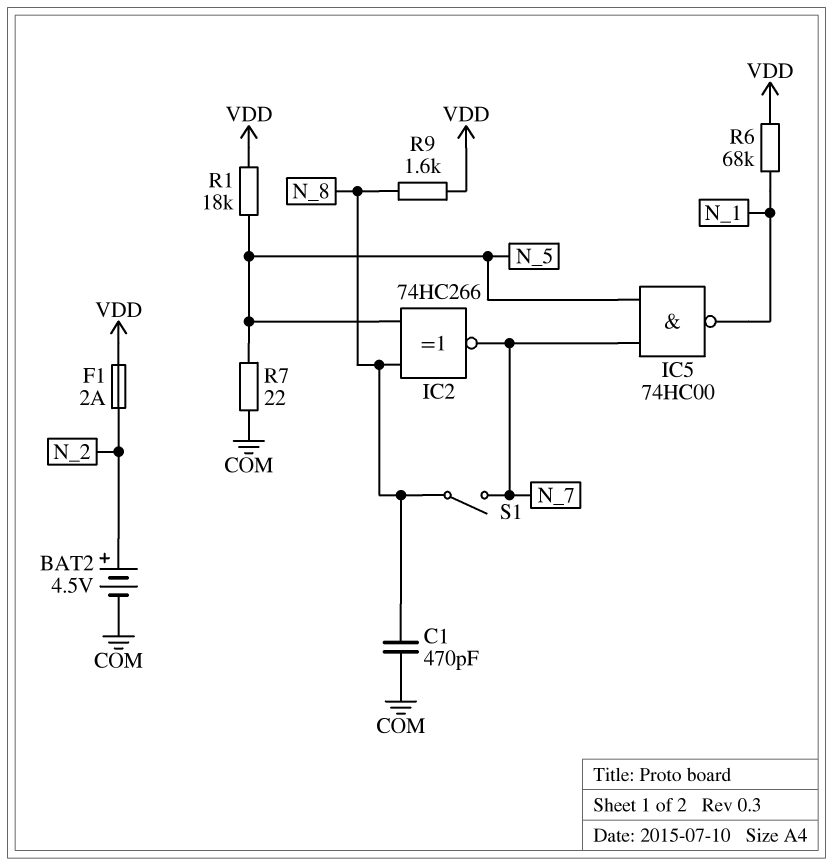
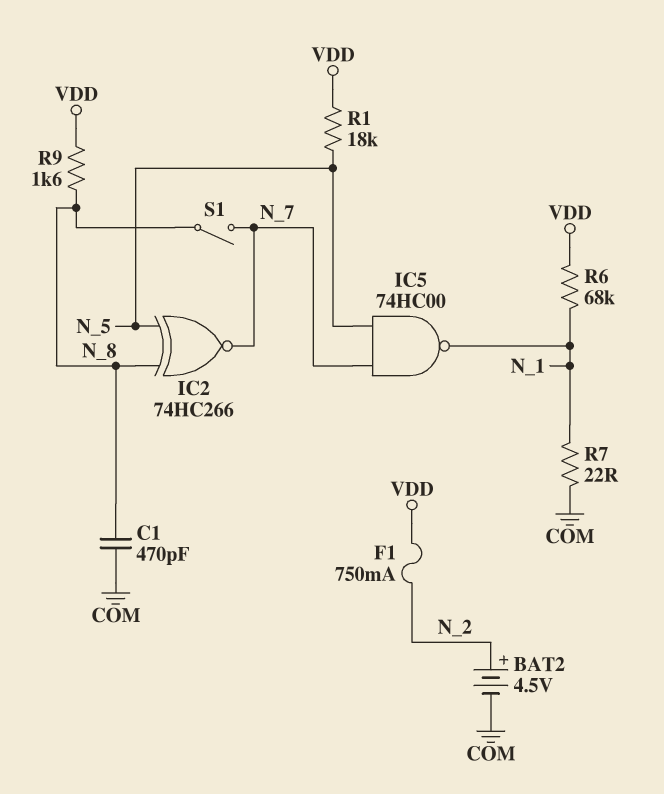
F1: 2A (N_2, VDD) -> 750mA (N_2, VDD)
R7: 22 (COM, N_5) -> 22 (COM, N_1)

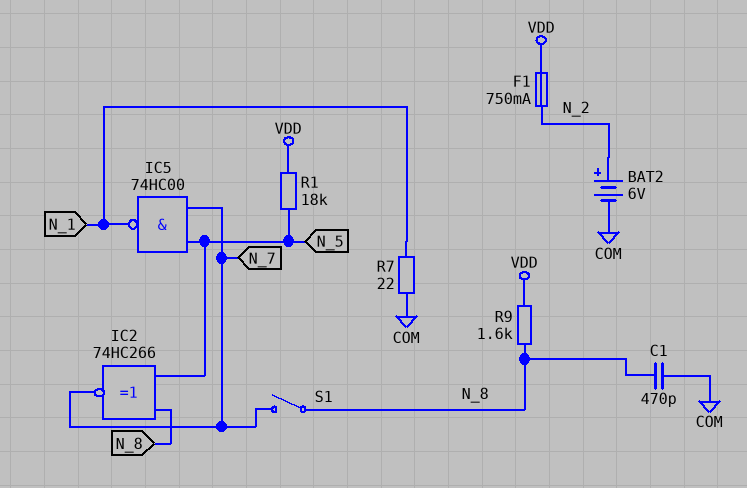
BAT2: 4.5V (plus N_2, minus COM) -> 6V (plus N_2, minus COM)
R6: 68k (N_1, VDD) -> none

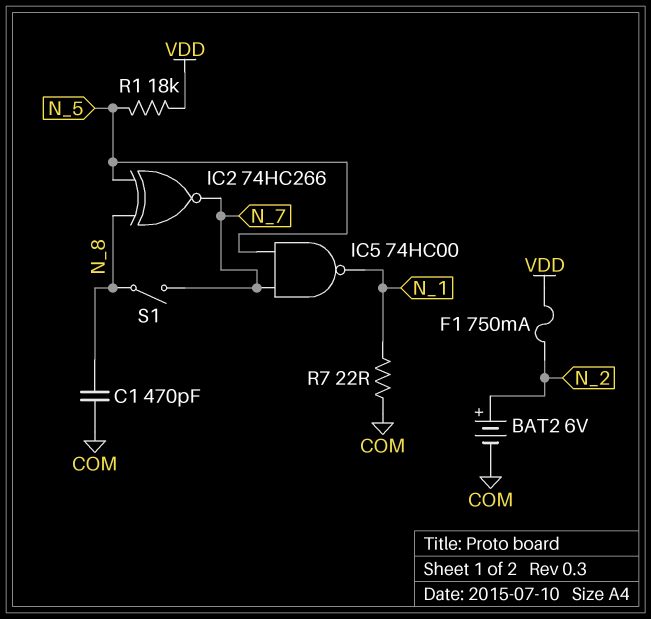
R9: 1.6k (N_8, VDD) -> none

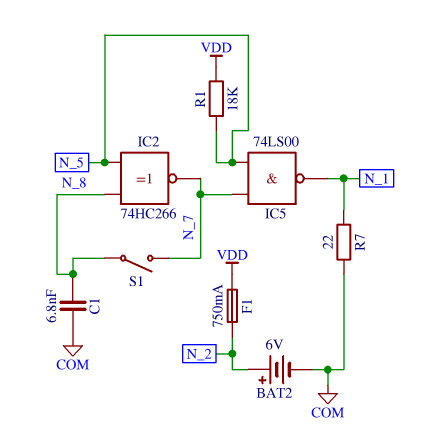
C1: 470pF (COM, N_8) -> 6.8nF (COM, N_8)
IC5: NAND 74HC00 (in N_5, in N_7, out N_1) -> NAND 74LS00 (in N_5, in N_7, out N_1)

